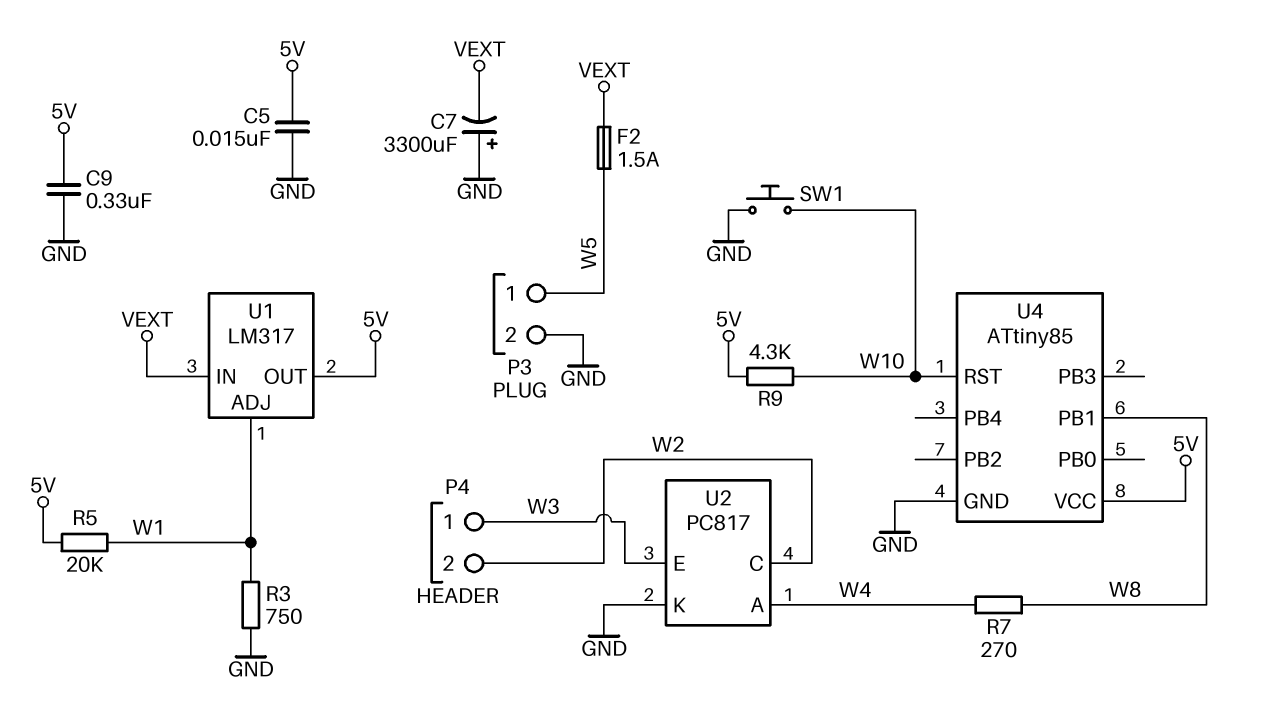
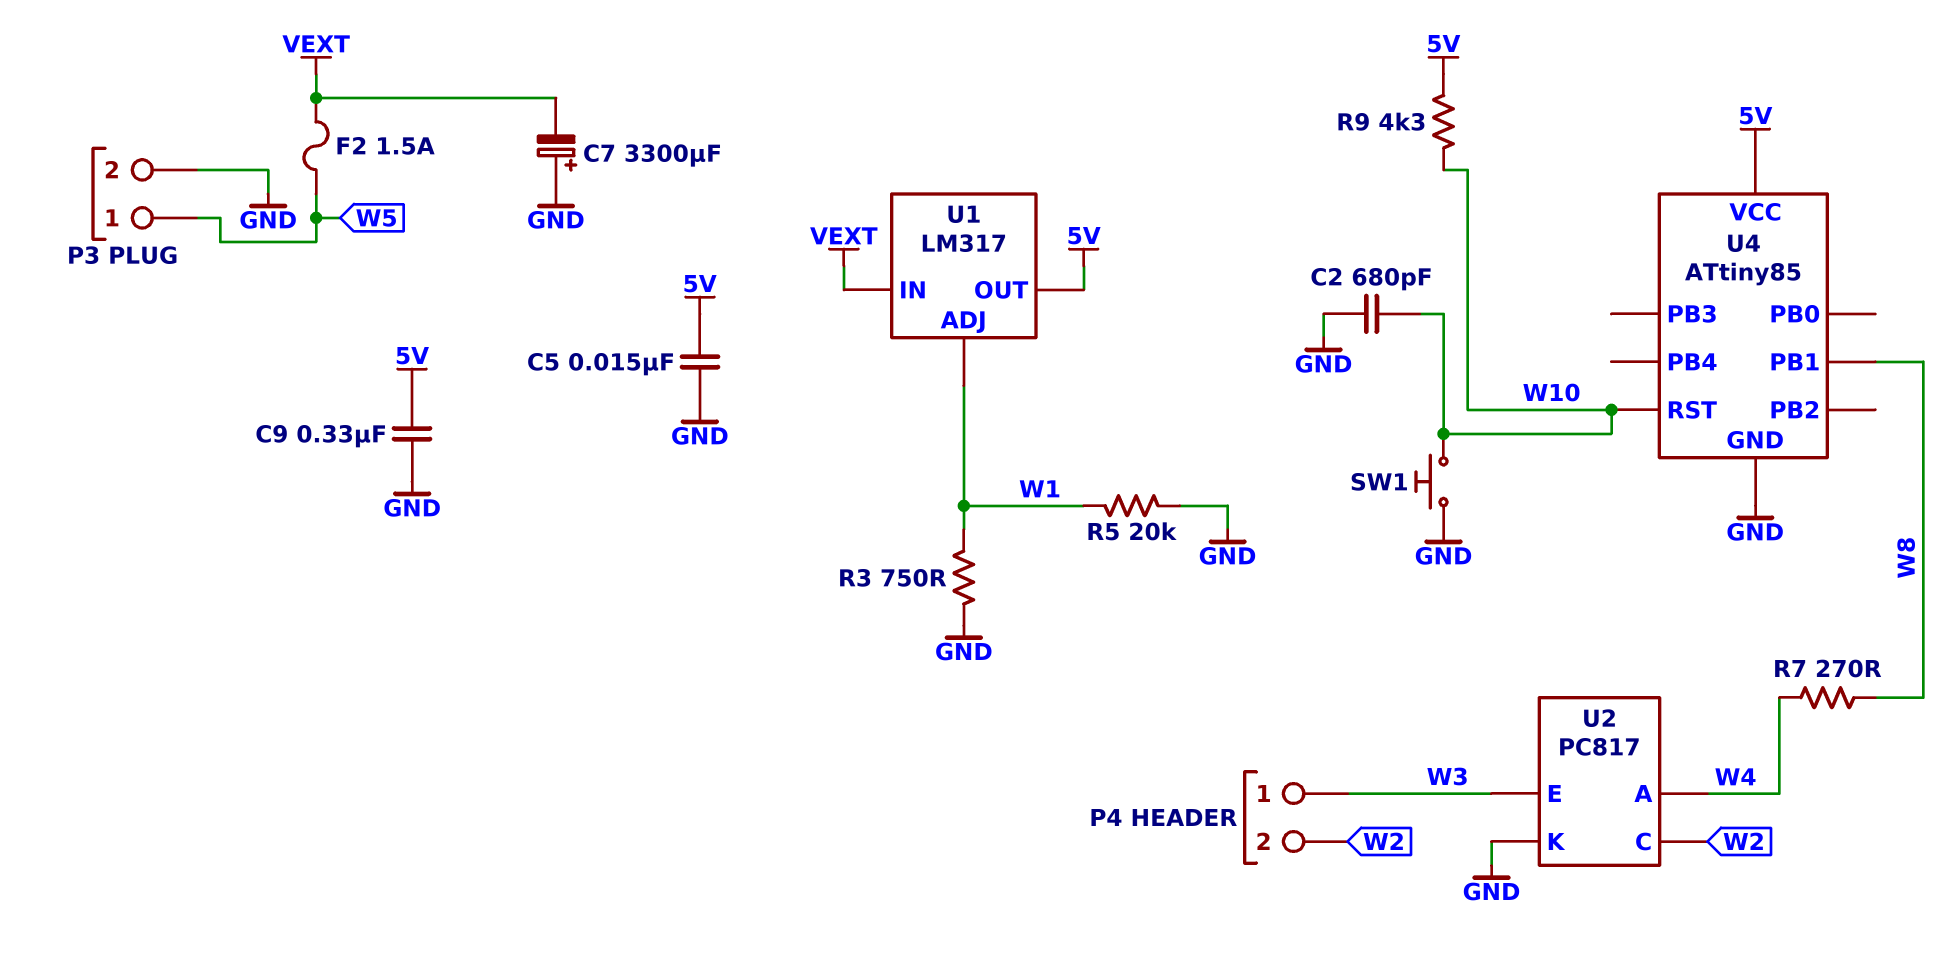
C2: none -> 680pF (GND, W10)
R5: 20k (5V, W1) -> 20k (GND, W1)

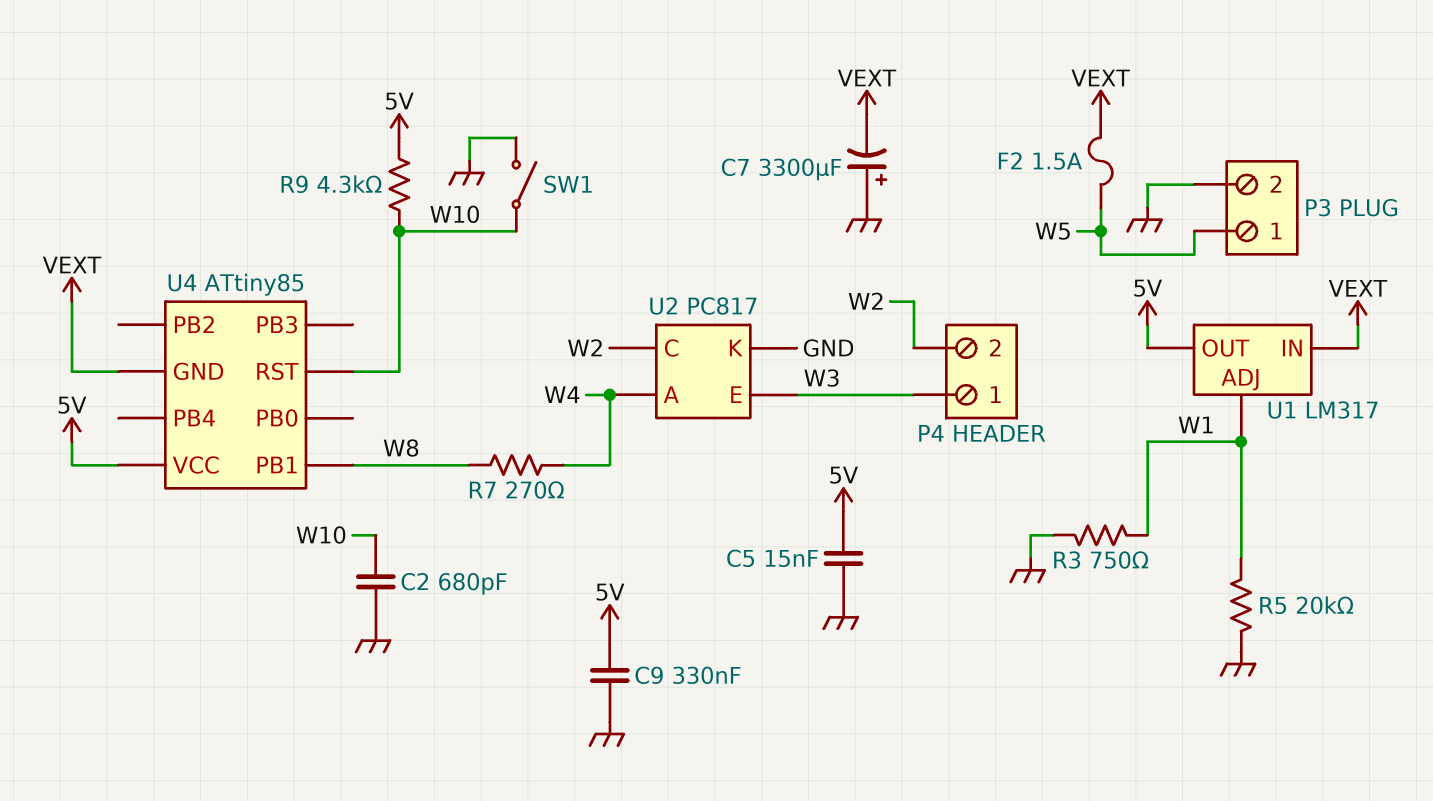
SW1: button (GND, W10) -> switch (GND, W10)
U4 pin GND: GND -> VEXT

